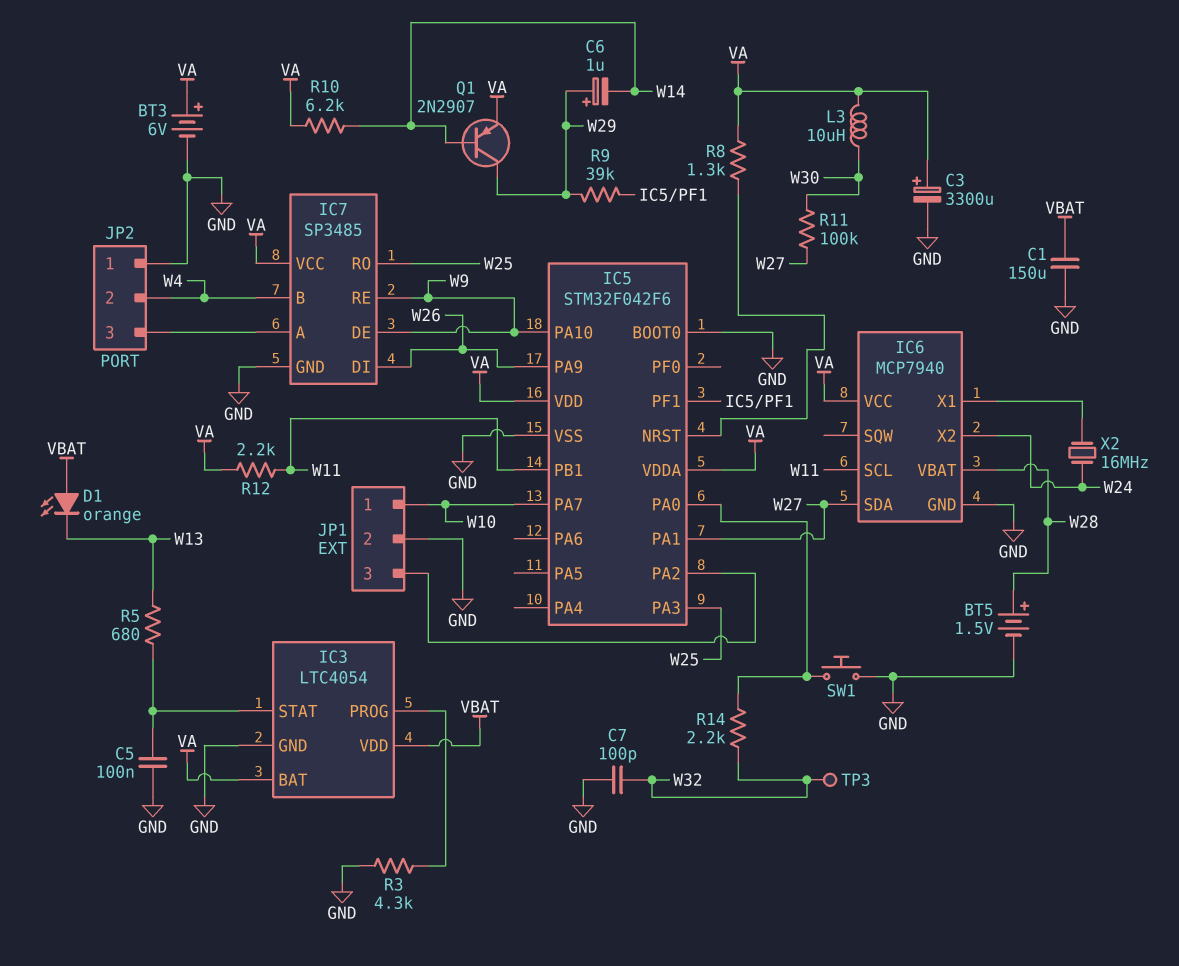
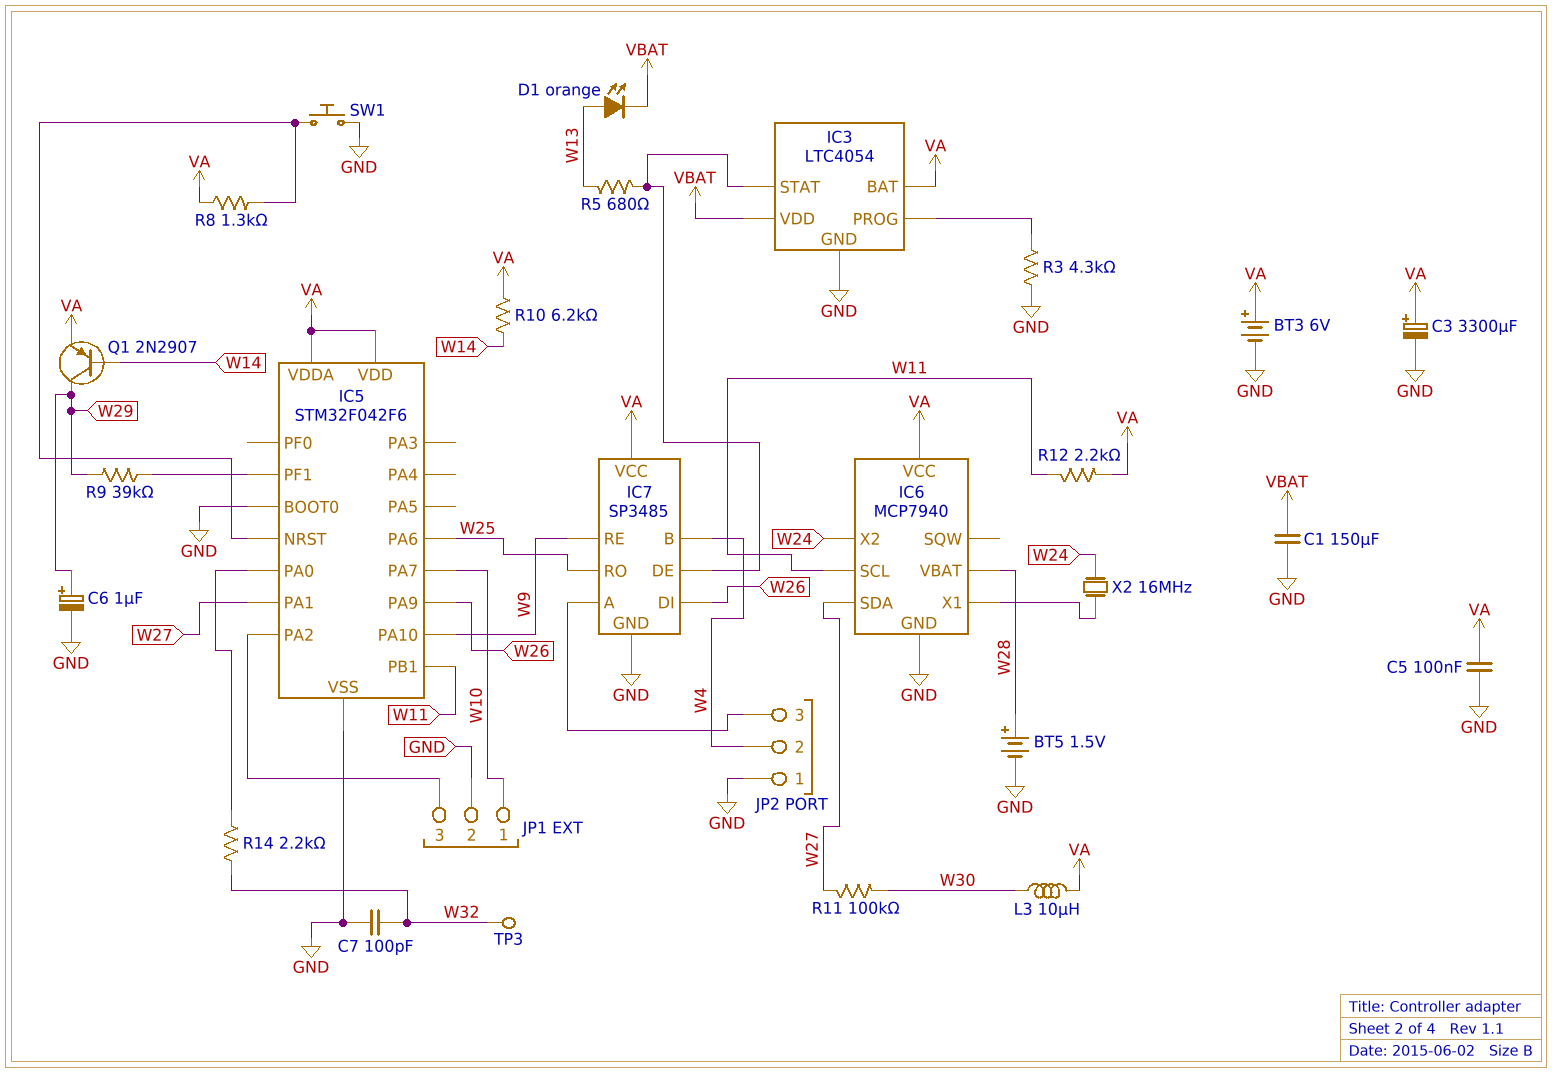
C5: 100nF (GND, IC3/STAT) -> 100nF (GND, VA)
C6: 1uF (plus W29, minus W14) -> 1uF (plus W29, minus GND)
D1: LED orange (A VBAT, K W13) -> LED orange (A W13, K VBAT)
IC5 pin PA3: W25 -> none
IC5 pin PA6: none -> W25
IC7 pin DE: W9 -> IC3/STAT
SW1: button (GND, IC5/PA0) -> button (GND, IC5/NRST)

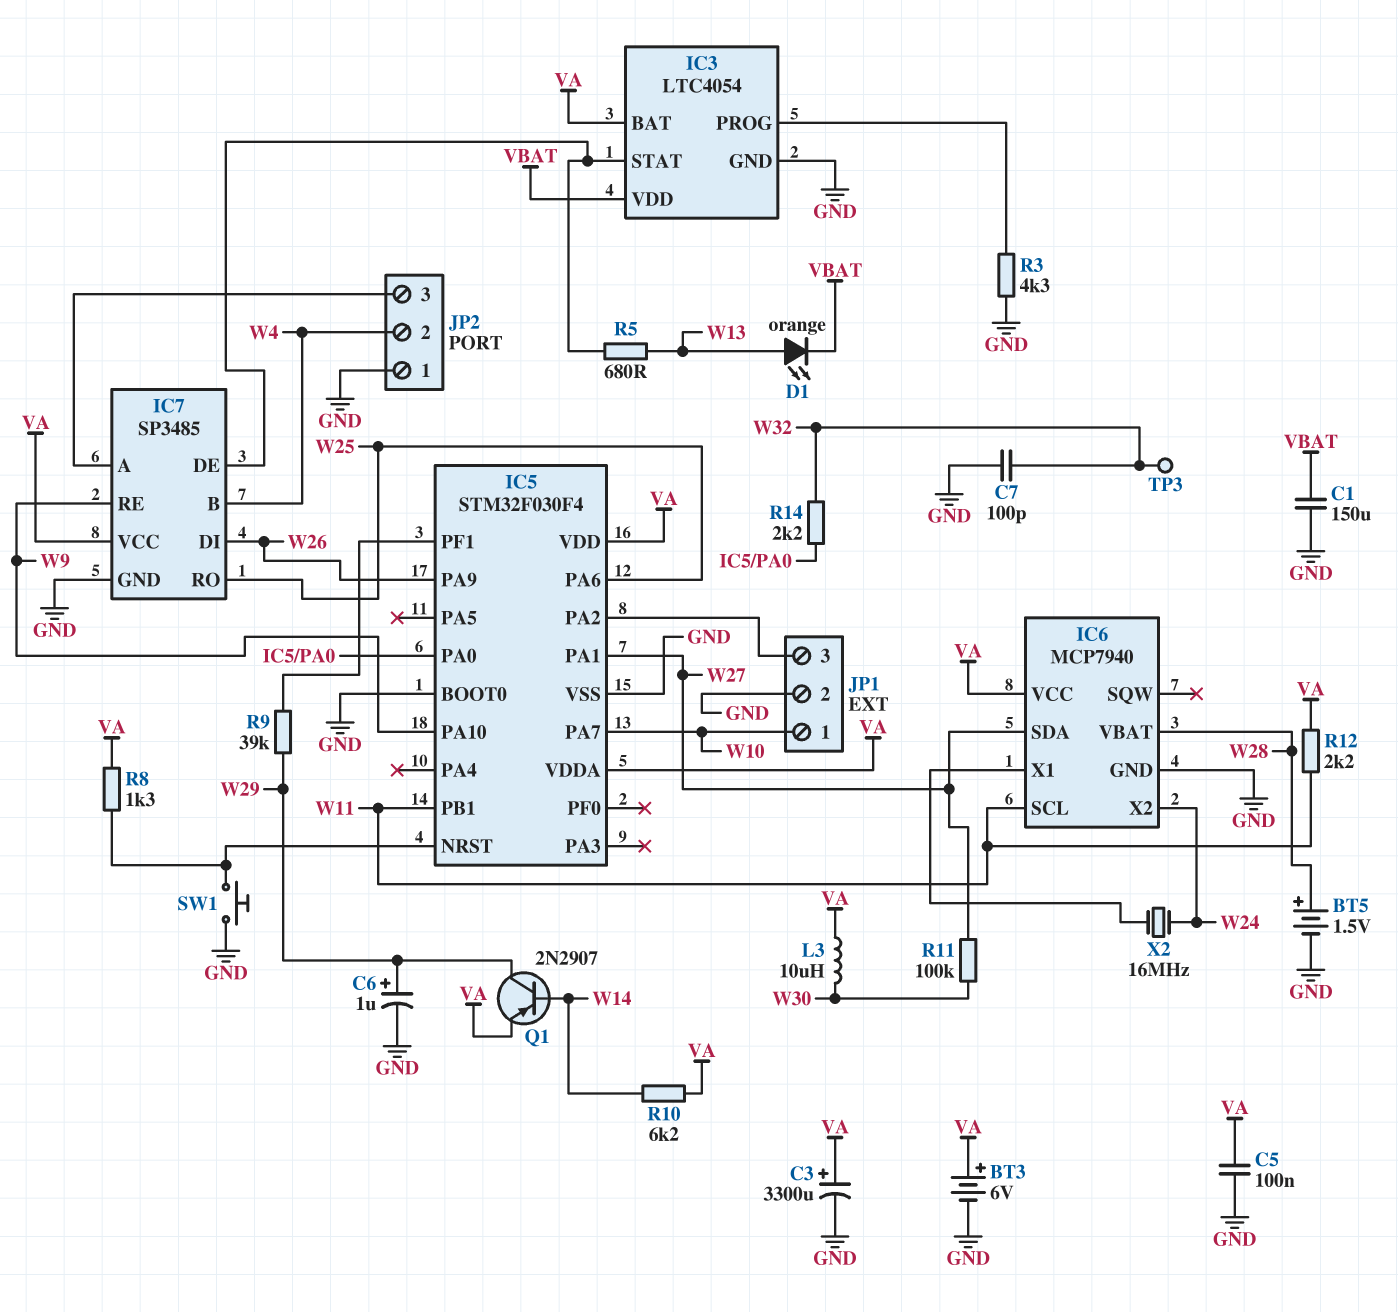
IC5: STM32F042F6 -> STM32F030F4

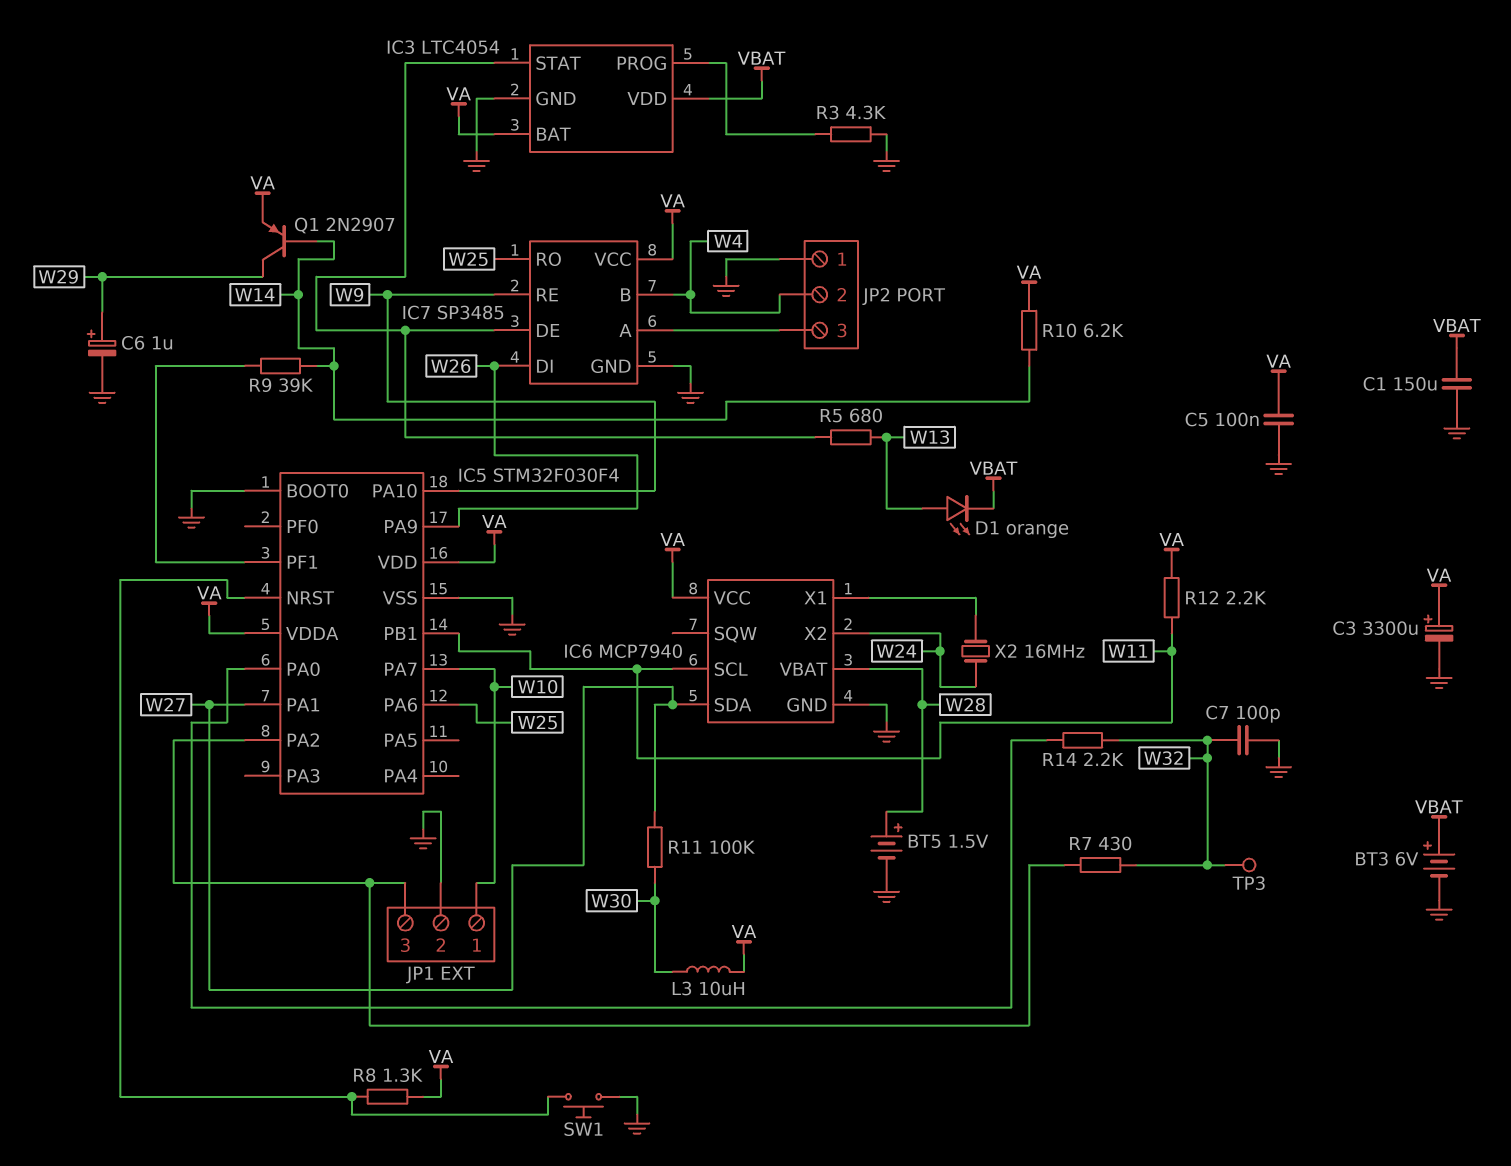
BT3: 6V (plus VA, minus GND) -> 6V (plus VBAT, minus GND)
R7: none -> 430 (IC5/PA2, W32)
R9: 39k (IC5/PF1, W29) -> 39k (IC5/PF1, W14)

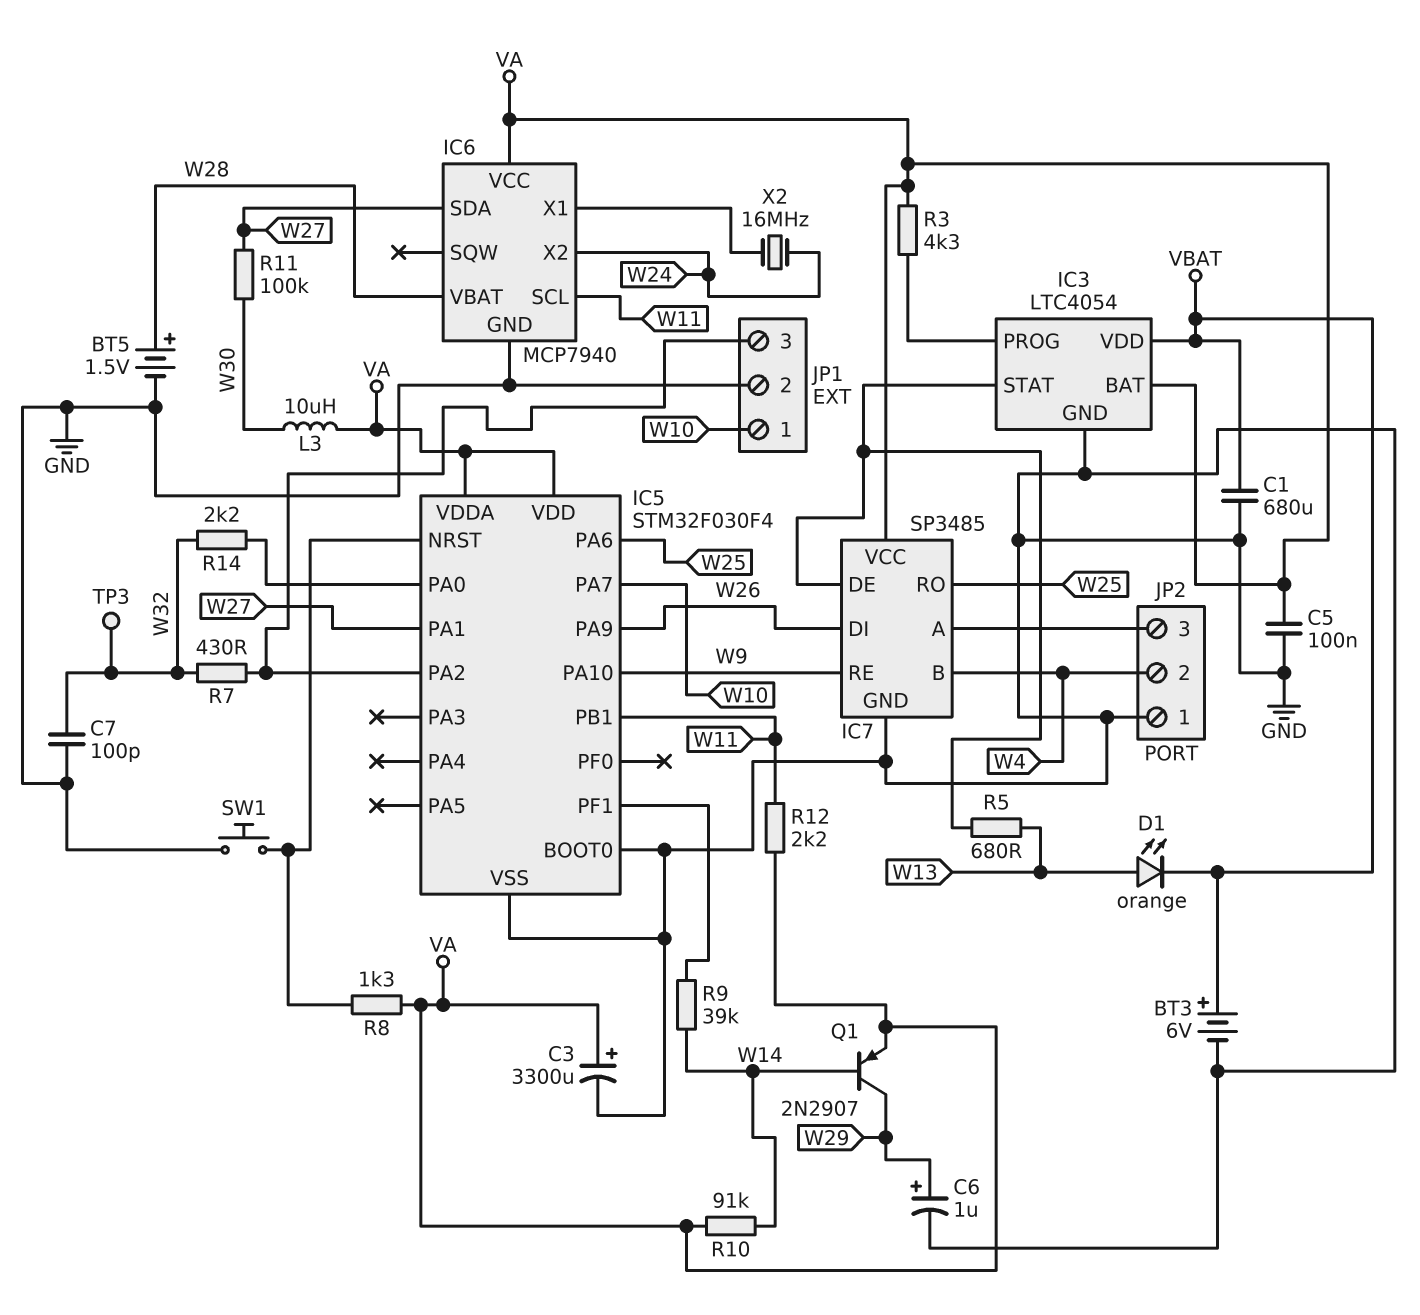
C1: 150uF (GND, VBAT) -> 680uF (GND, VBAT)
R3: 4.3k (GND, IC3/PROG) -> 4.3k (IC3/PROG, VA)
R10: 6.2k (VA, W14) -> 91k (VA, W14)

